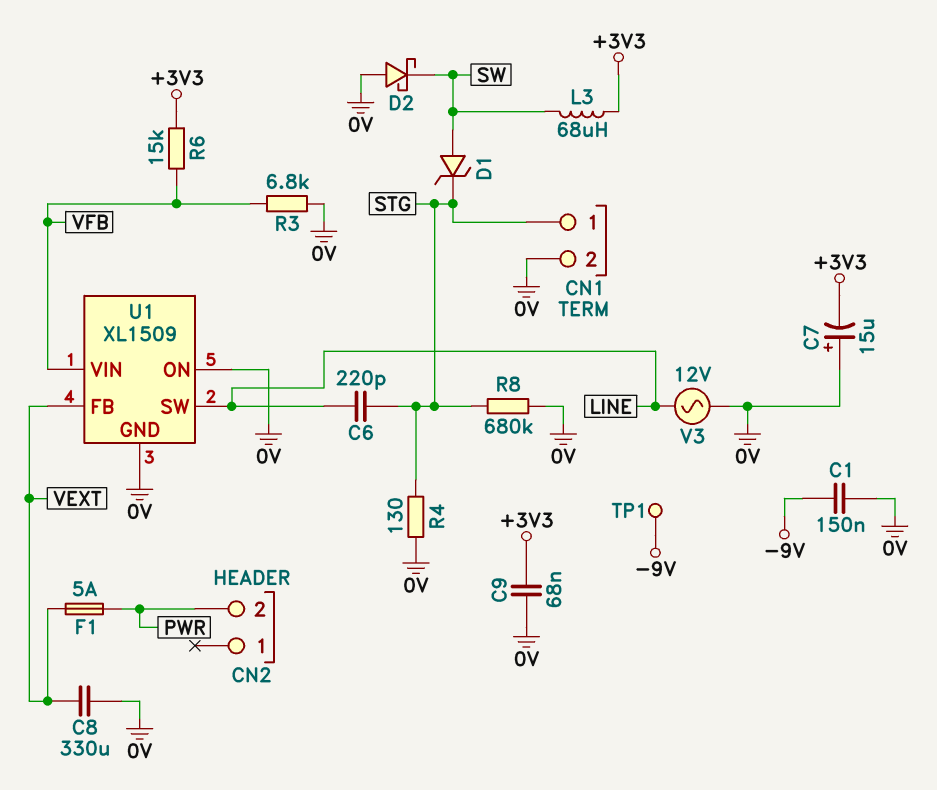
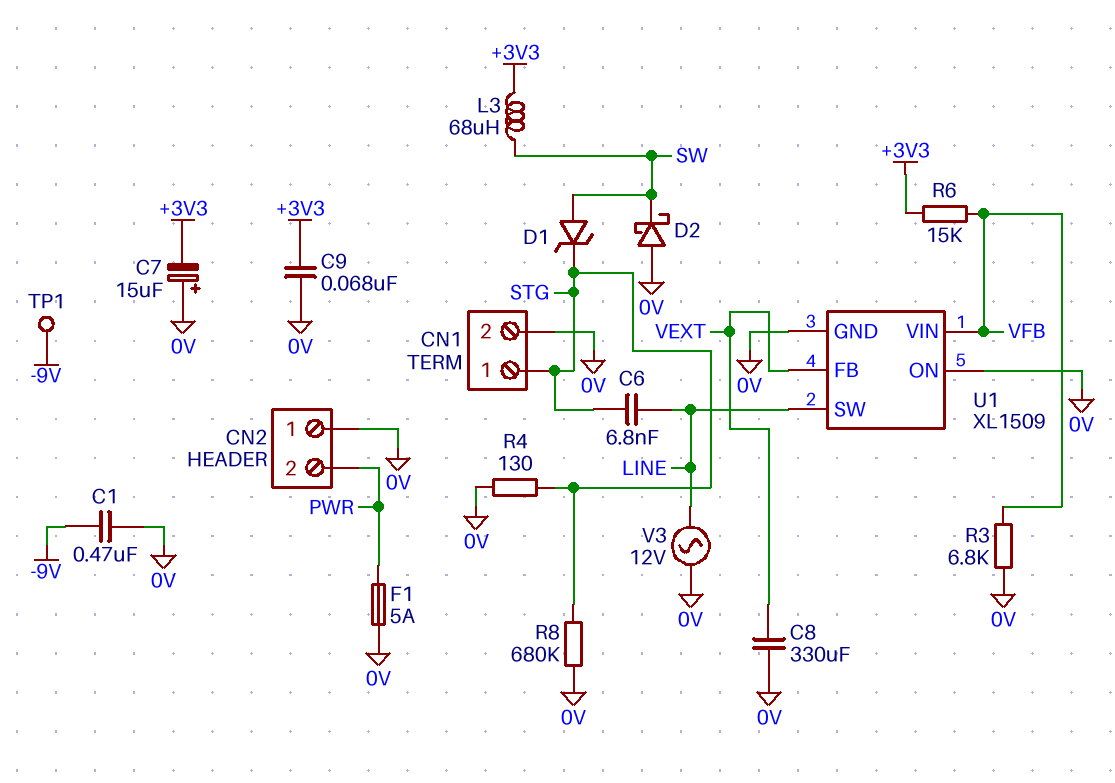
C1: 150nF (-9V, 0V) -> 470nF (-9V, 0V)
C6: 220pF (LINE, STG) -> 6.8nF (LINE, STG)
CN2 pin 1: none -> 0V
F1: 5A (PWR, VEXT) -> 5A (0V, PWR)

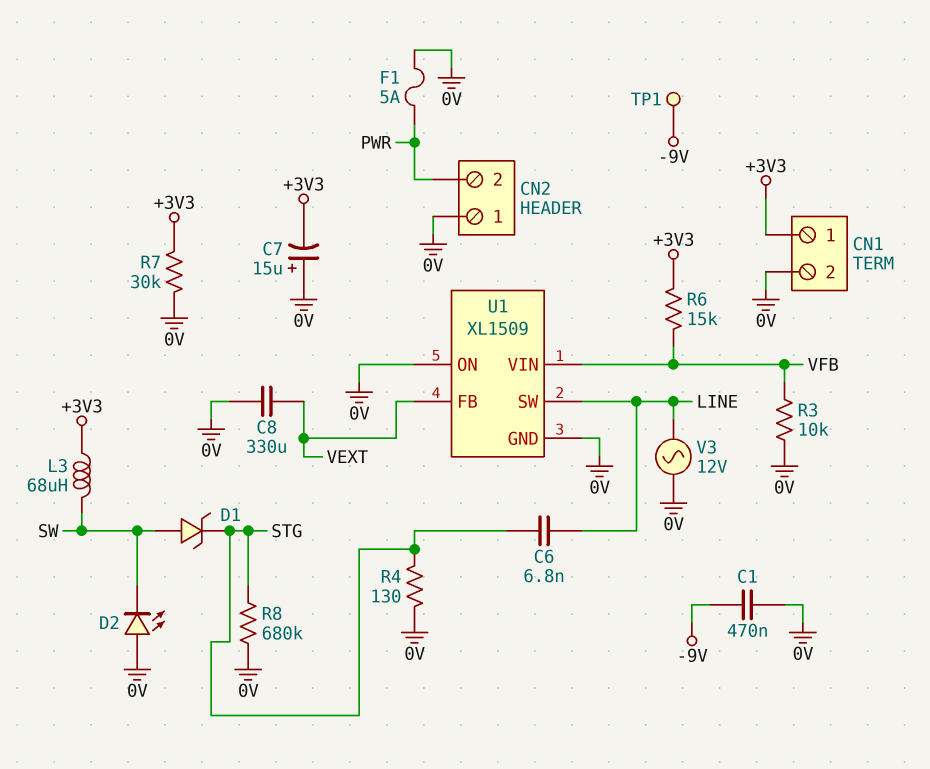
C9: 68nF (+3V3, 0V) -> none
CN1 pin 1: STG -> +3V3
D2: schottky (A 0V, K SW) -> LED (A 0V, K SW)
R3: 6.8k (0V, VFB) -> 10k (0V, VFB)
R7: none -> 30k (+3V3, 0V)

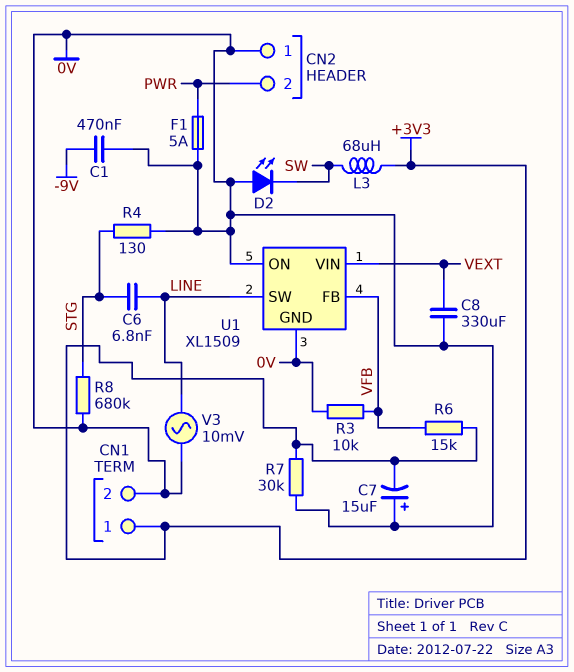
D1: zener (A SW, K STG) -> none
TP1: test point (-9V) -> none
U1 pin FB: VEXT -> VFB
U1 pin VIN: VFB -> VEXT
V3: AC 12V (0V, LINE) -> AC 10mV (0V, LINE)

